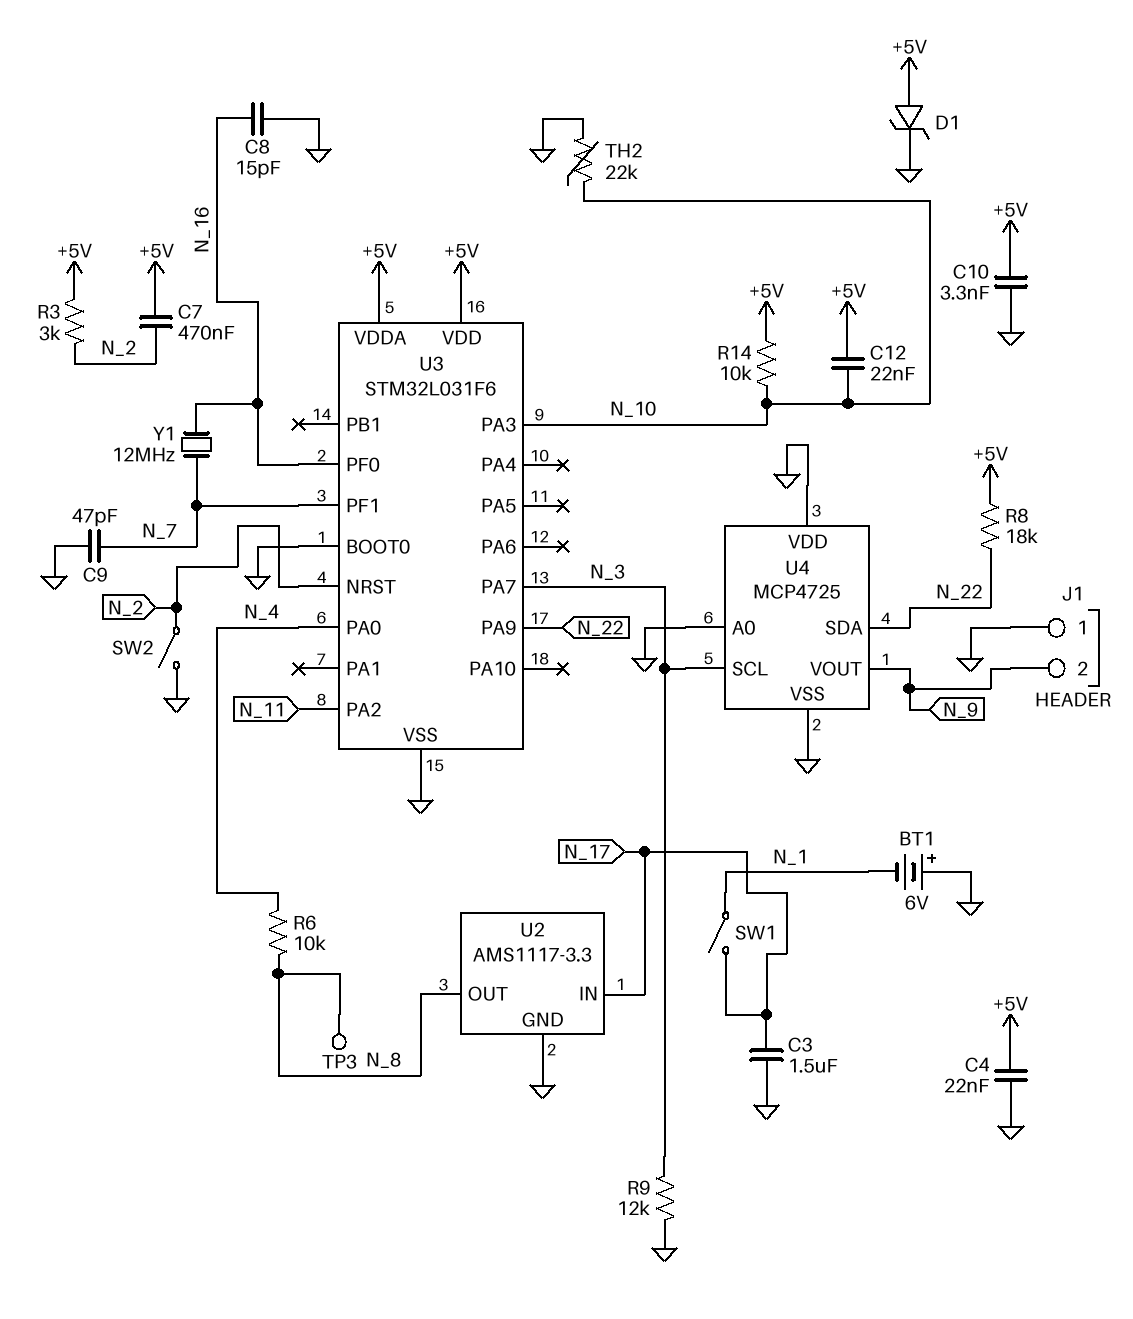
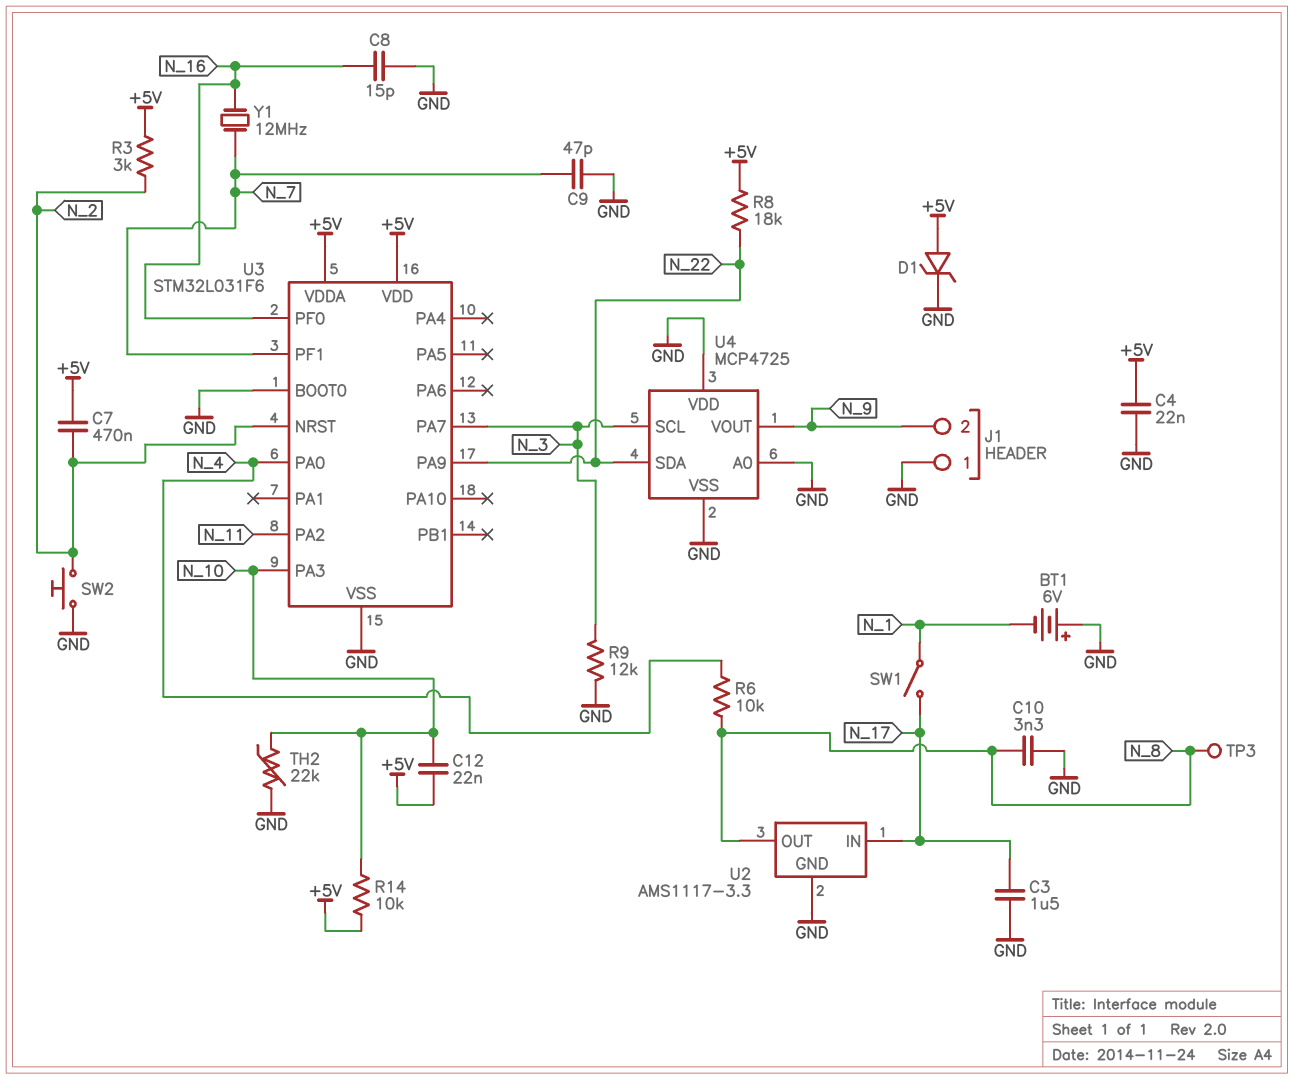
C10: 3.3nF (+5V, GND) -> 3.3nF (GND, N_8)
SW2: switch (GND, N_2) -> button (GND, N_2)

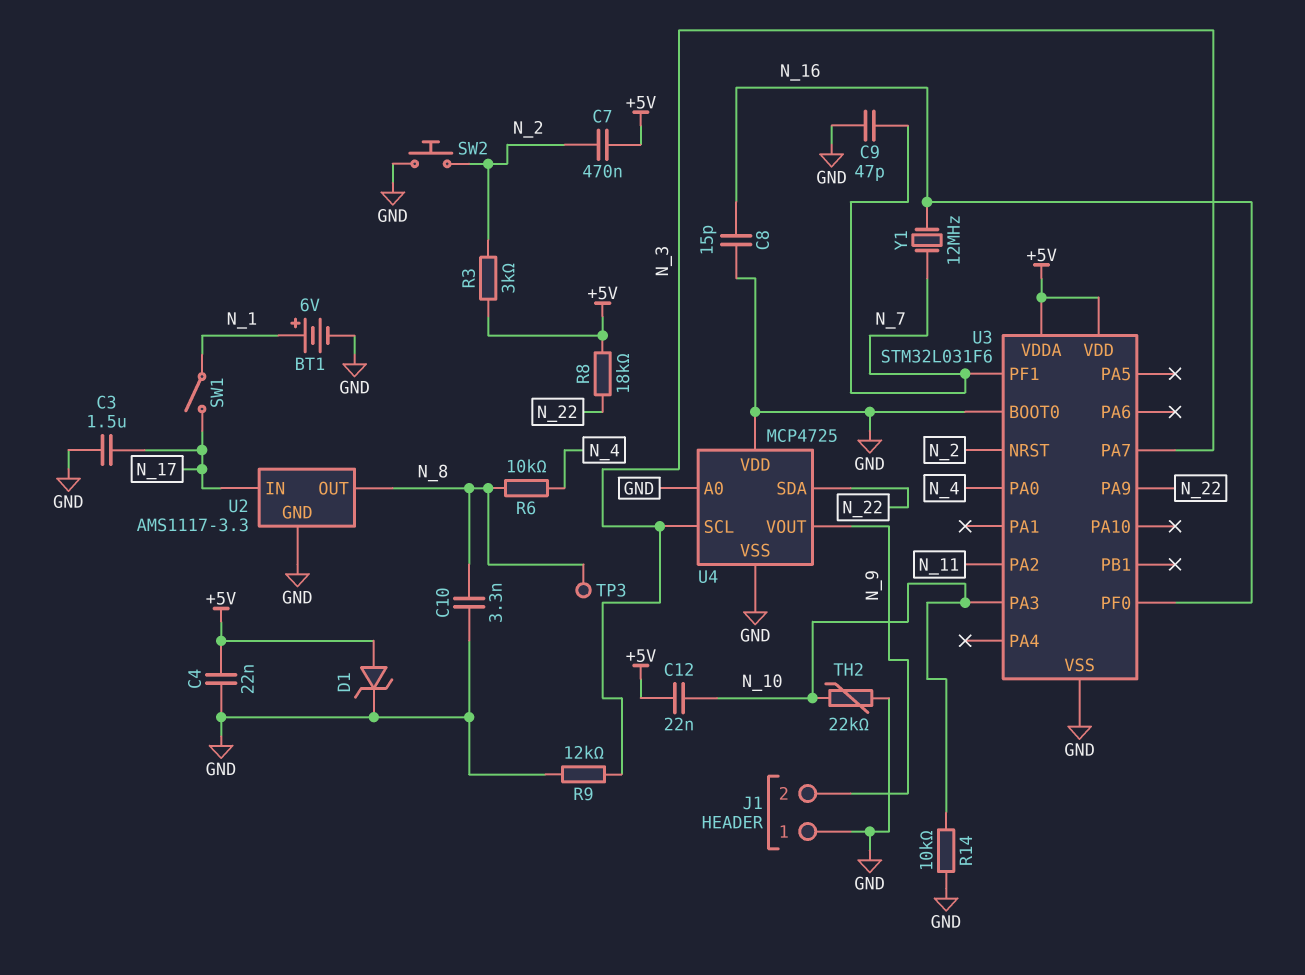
BT1: 6V (plus GND, minus N_1) -> 6V (plus N_1, minus GND)
R14: 10k (+5V, N_10) -> 10k (GND, N_10)

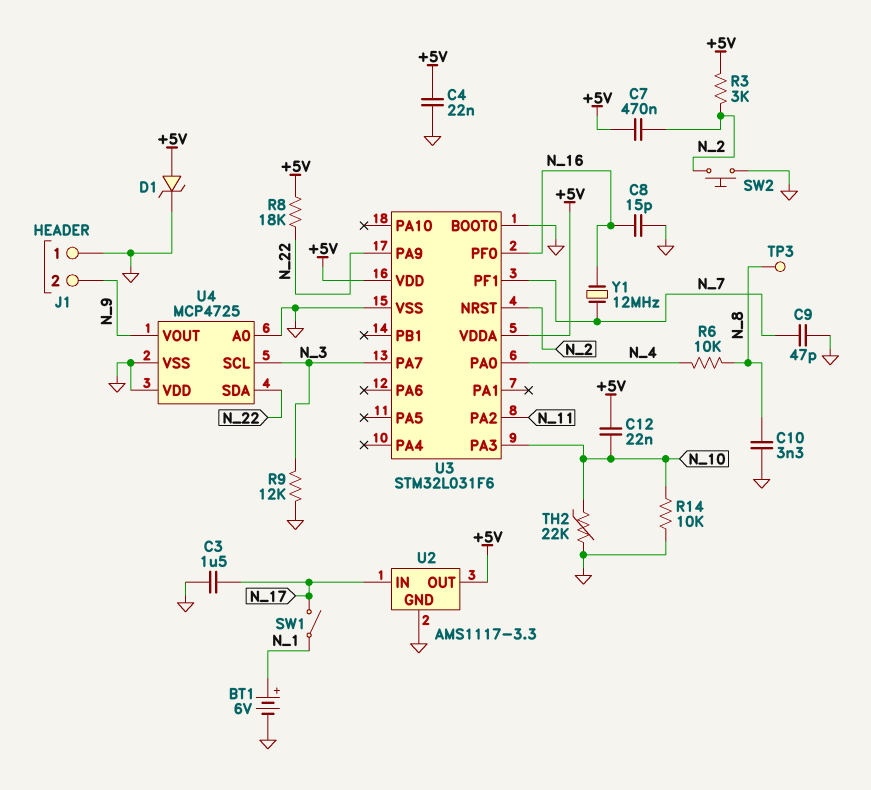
U2 pin OUT: N_8 -> +5V

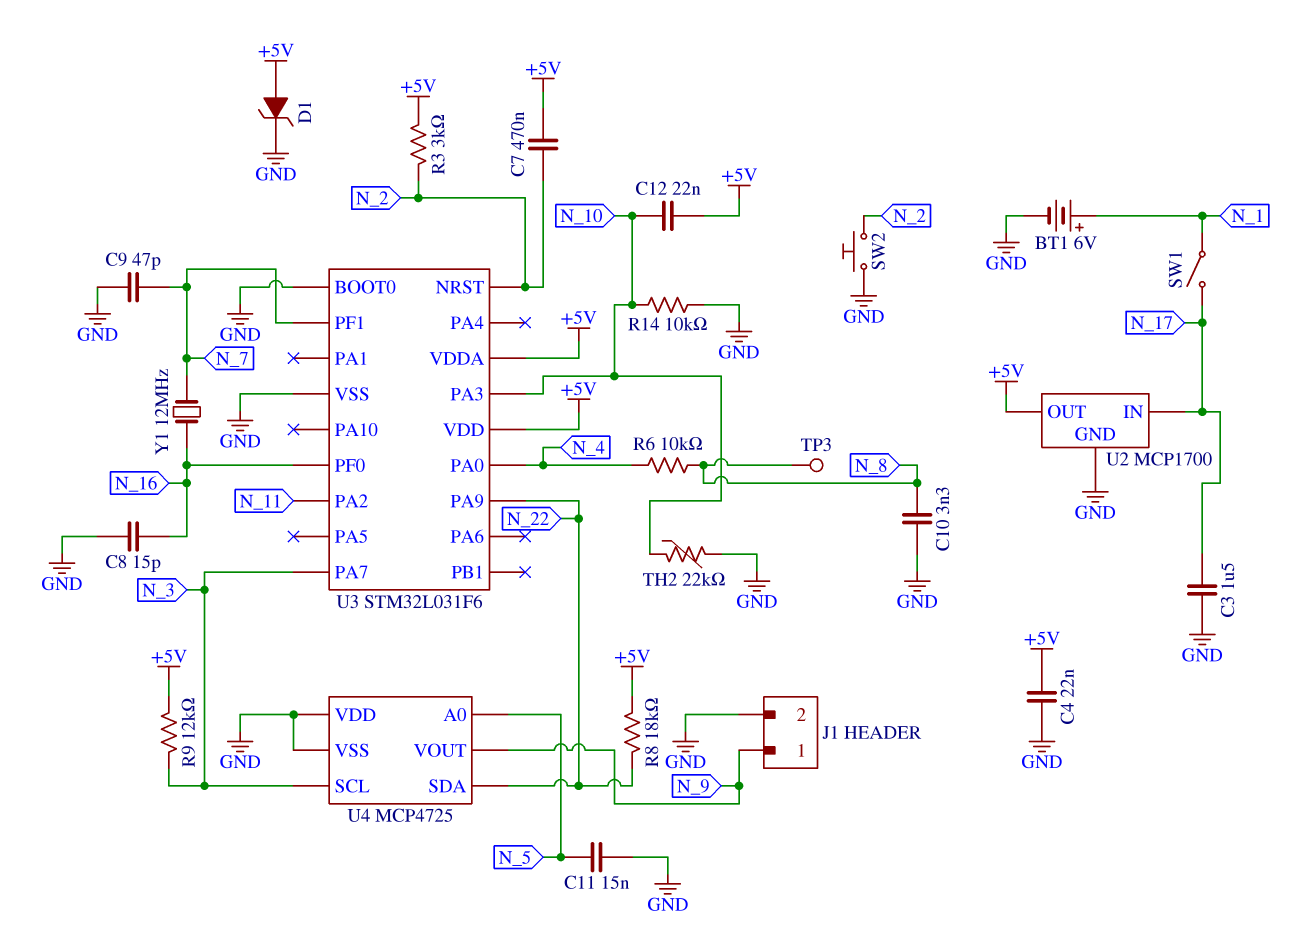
C11: none -> 15nF (GND, N_5)
J1 pin 1: GND -> N_9
J1 pin 2: N_9 -> GND
R9: 12k (GND, N_3) -> 12k (+5V, N_3)
U2: AMS1117-3.3 -> MCP1700
U4 pin A0: GND -> N_5

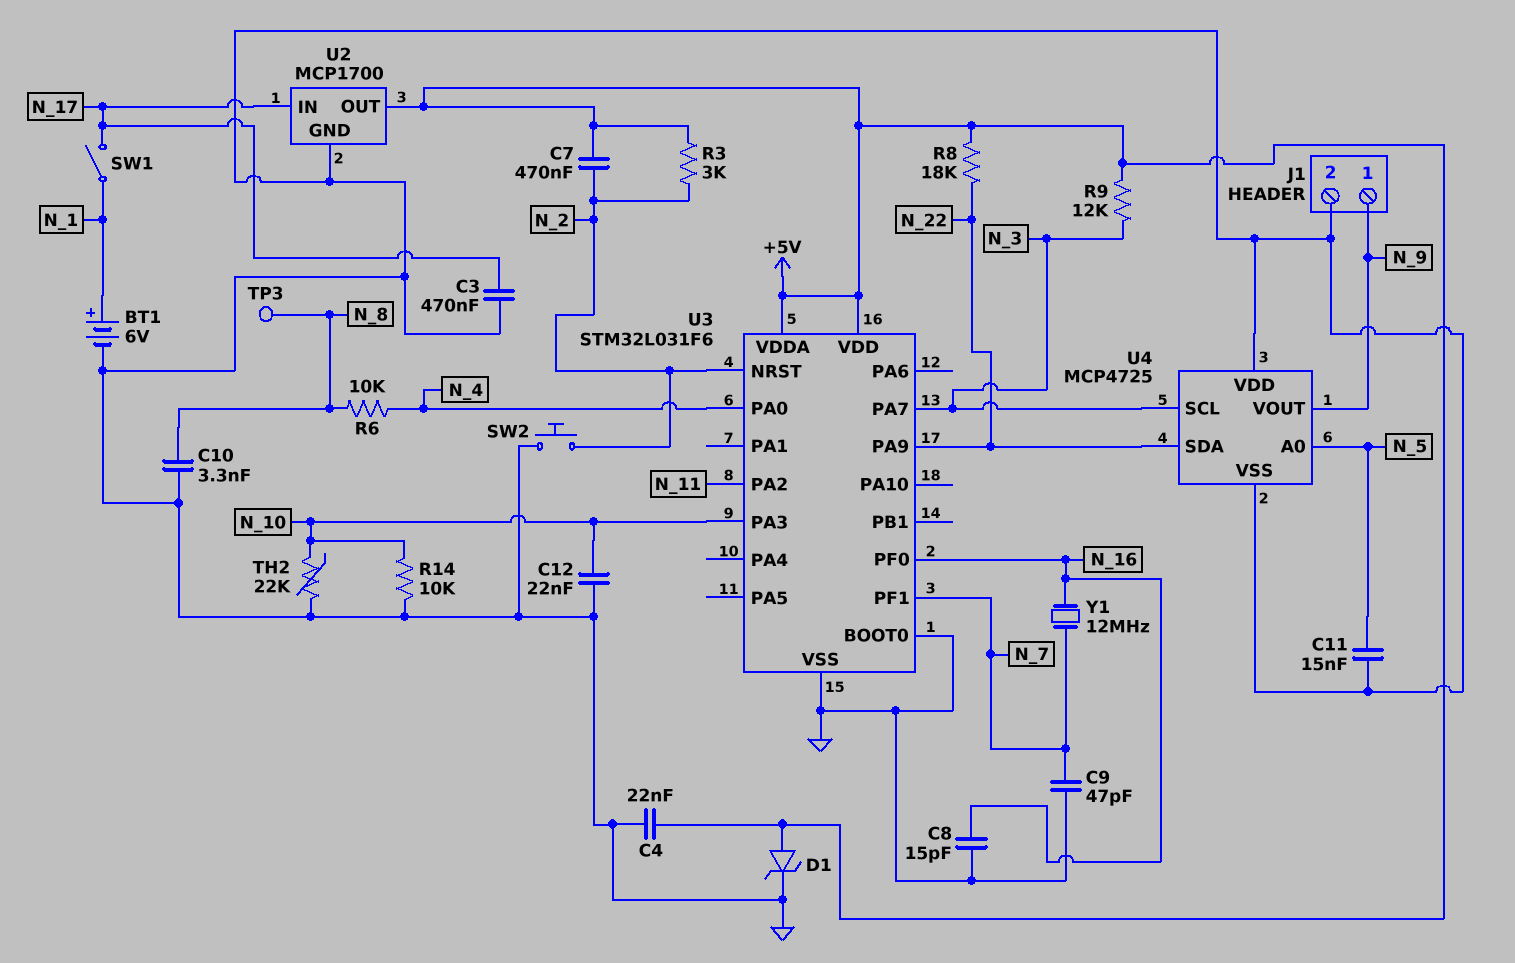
C3: 1.5uF (GND, N_17) -> 470nF (GND, N_17)
C12: 22nF (+5V, N_10) -> 22nF (GND, N_10)

